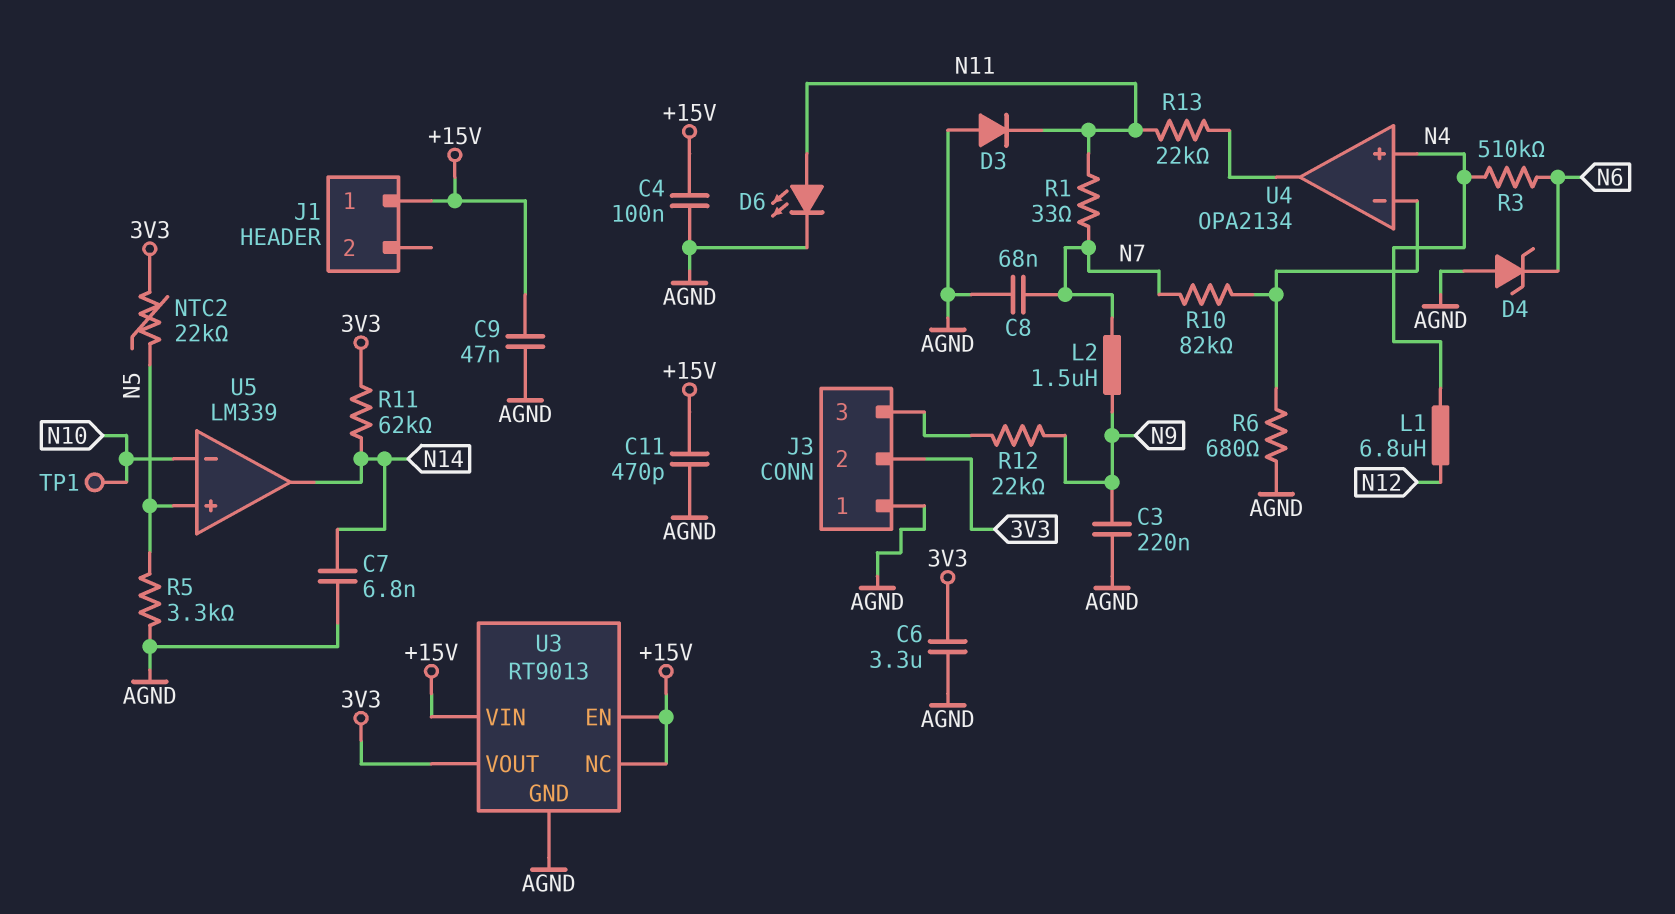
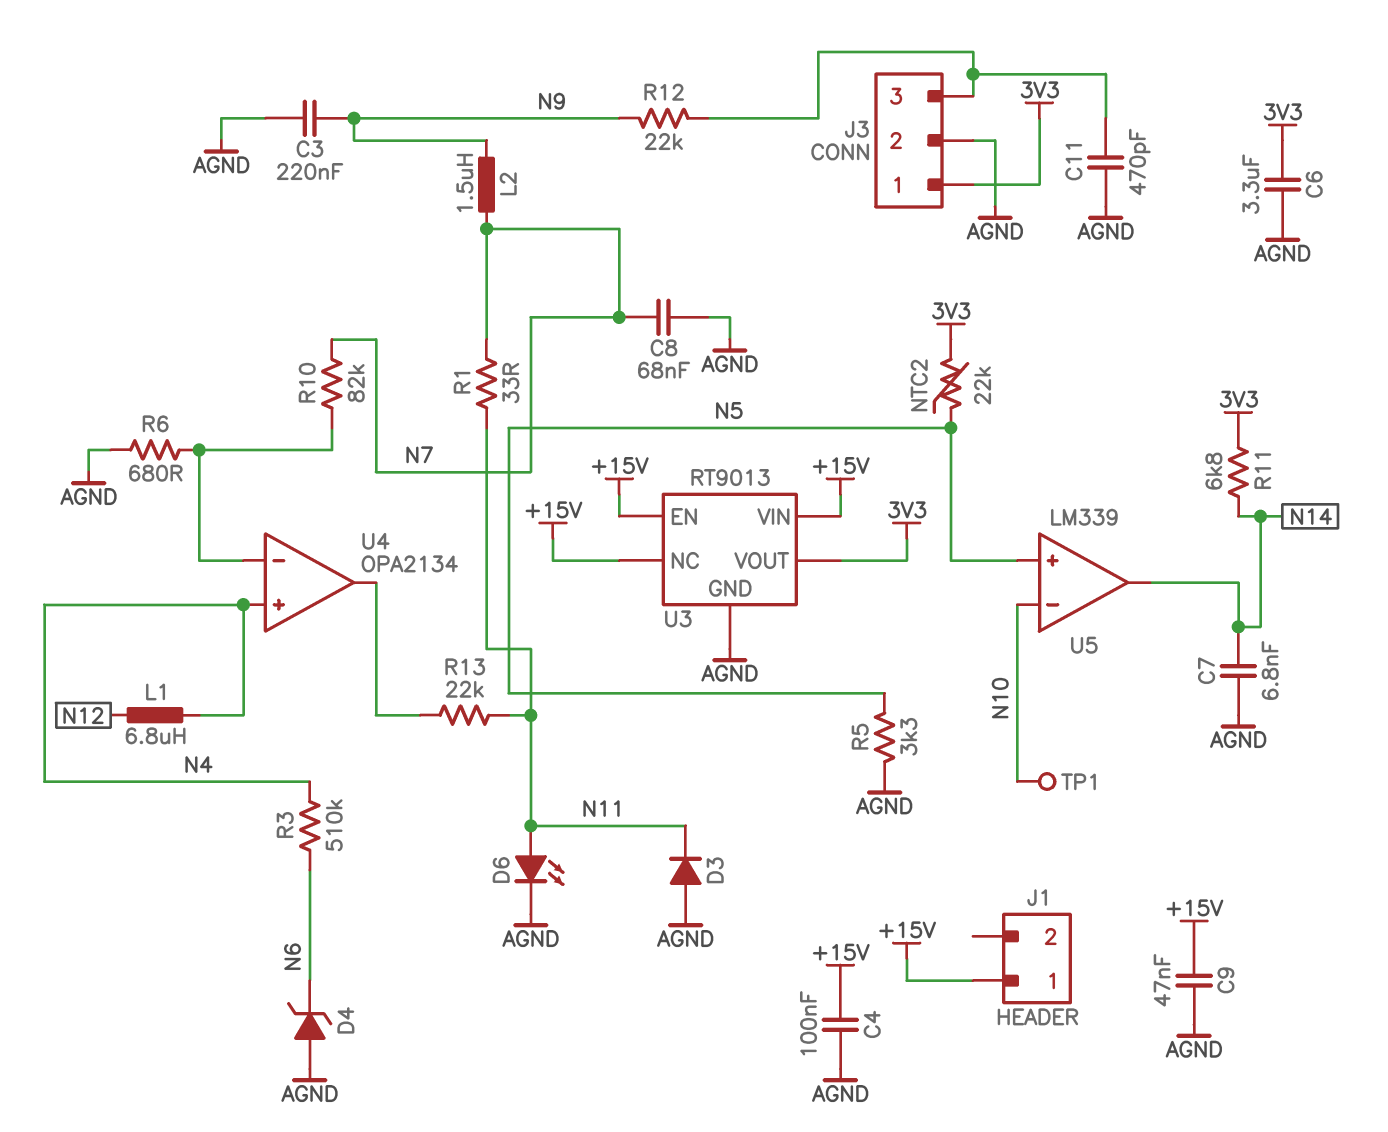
C11: 470pF (+15V, AGND) -> 470pF (AGND, J3/3)
J3 pin 1: AGND -> 3V3
J3 pin 2: 3V3 -> AGND
R11: 62k (3V3, N14) -> 6.8k (3V3, N14)

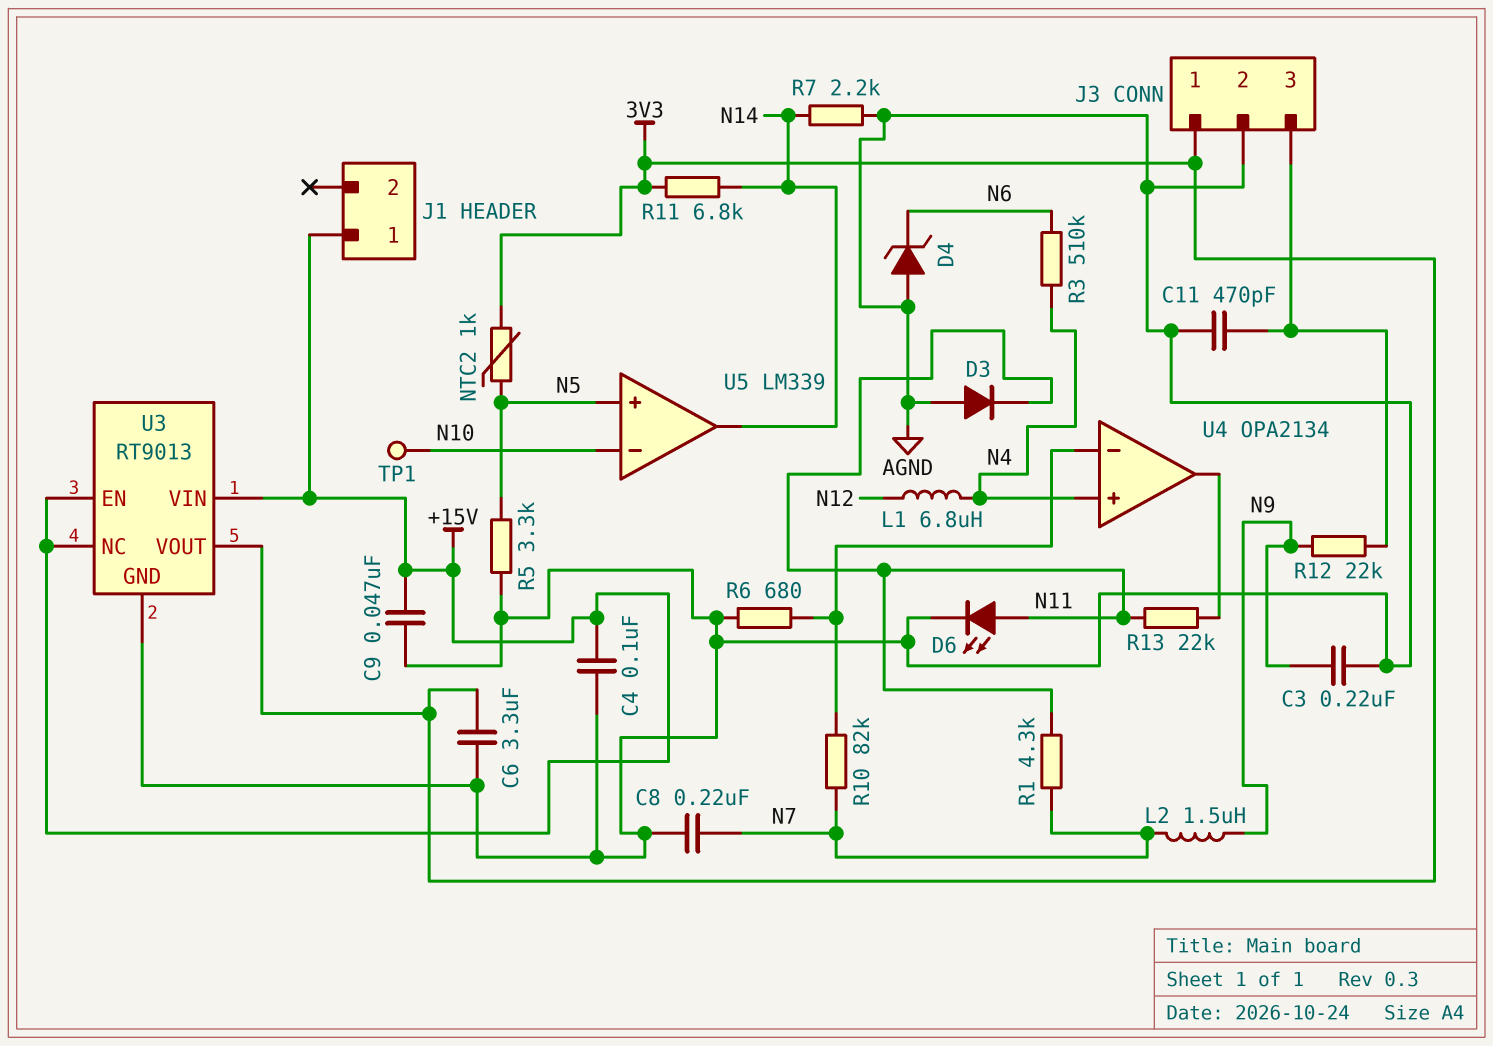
C7: 6.8nF (AGND, N14) -> none
C8: 68nF (AGND, N7) -> 220nF (AGND, N7)
NTC2: 22k (3V3, N5) -> 1k (3V3, N5)
R1: 33 (N7, N11) -> 4.3k (N7, N11)
R7: none -> 2.2k (AGND, N14)

